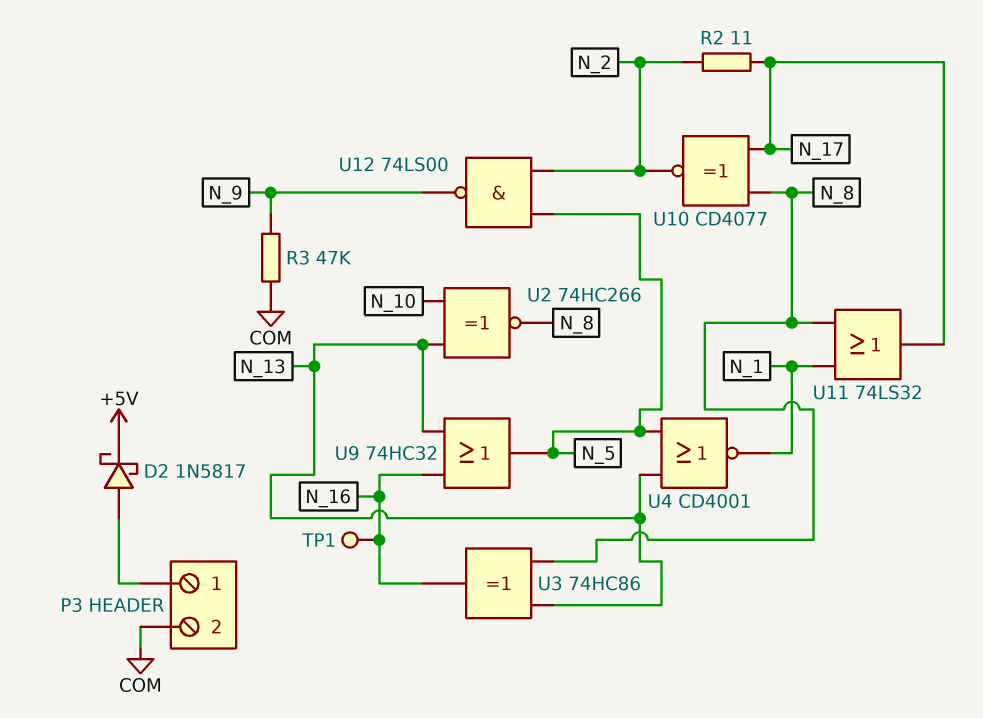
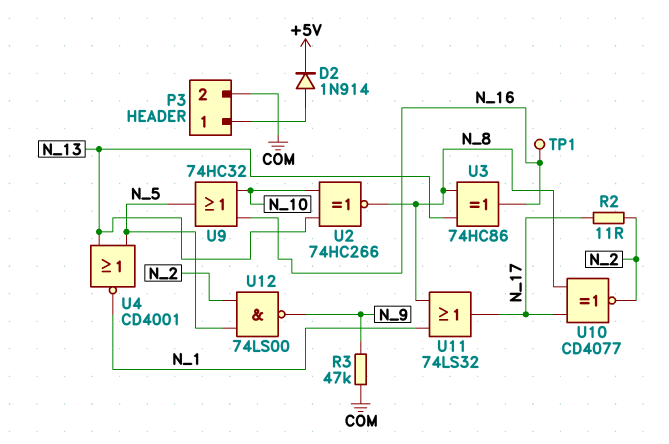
D2: schottky 1N5817 (A P3/1, K +5V) -> diode 1N914 (A P3/1, K +5V)
U9: OR 74HC32 (in N_13, in N_16, out N_5) -> OR 74HC32 (in N_10, in N_16, out N_5)

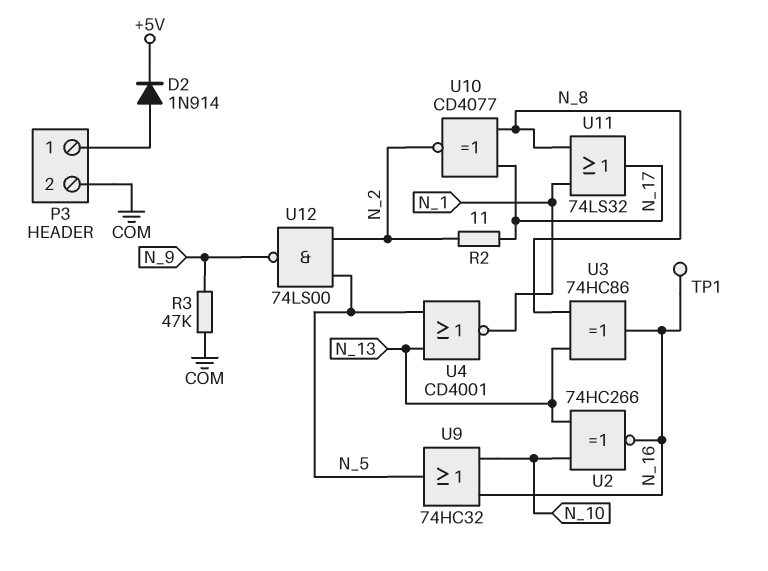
U2: XNOR 74HC266 (in N_10, in N_13, out N_8) -> XNOR 74HC266 (in N_10, in N_13, out N_16)

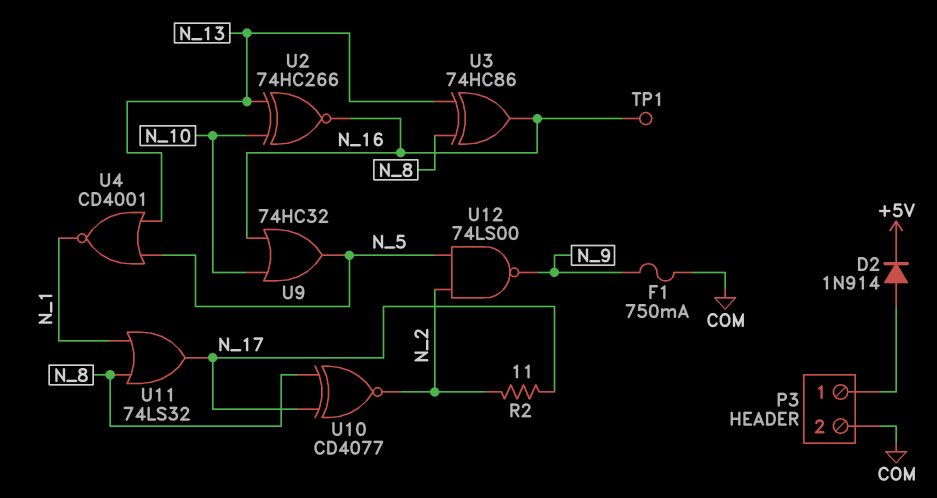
F1: none -> 750mA (COM, N_9)
R3: 47k (COM, N_9) -> none

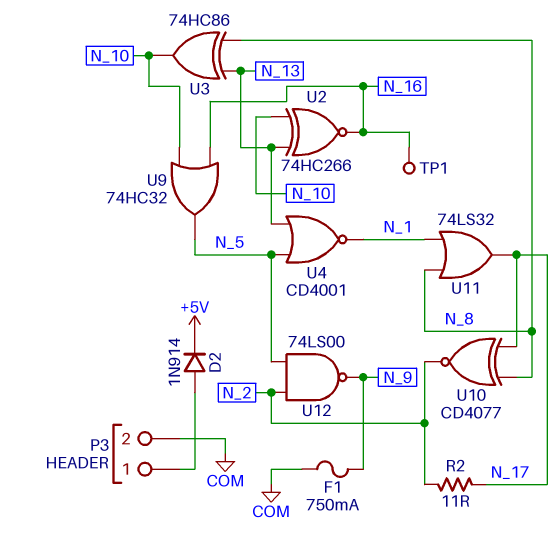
U3: XOR 74HC86 (in N_8, in N_13, out N_16) -> XOR 74HC86 (in N_8, in N_13, out N_10)

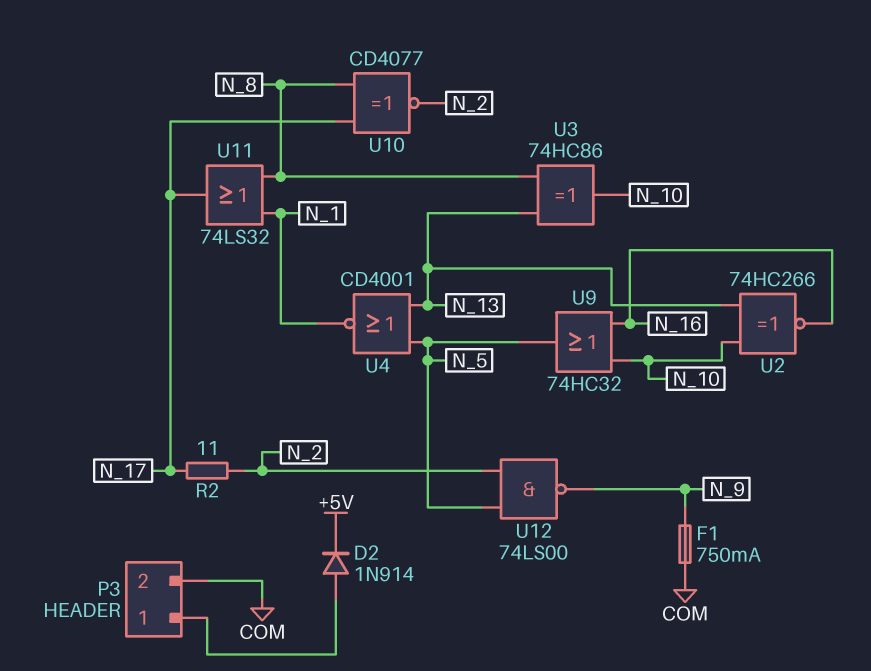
TP1: test point (N_16) -> none

